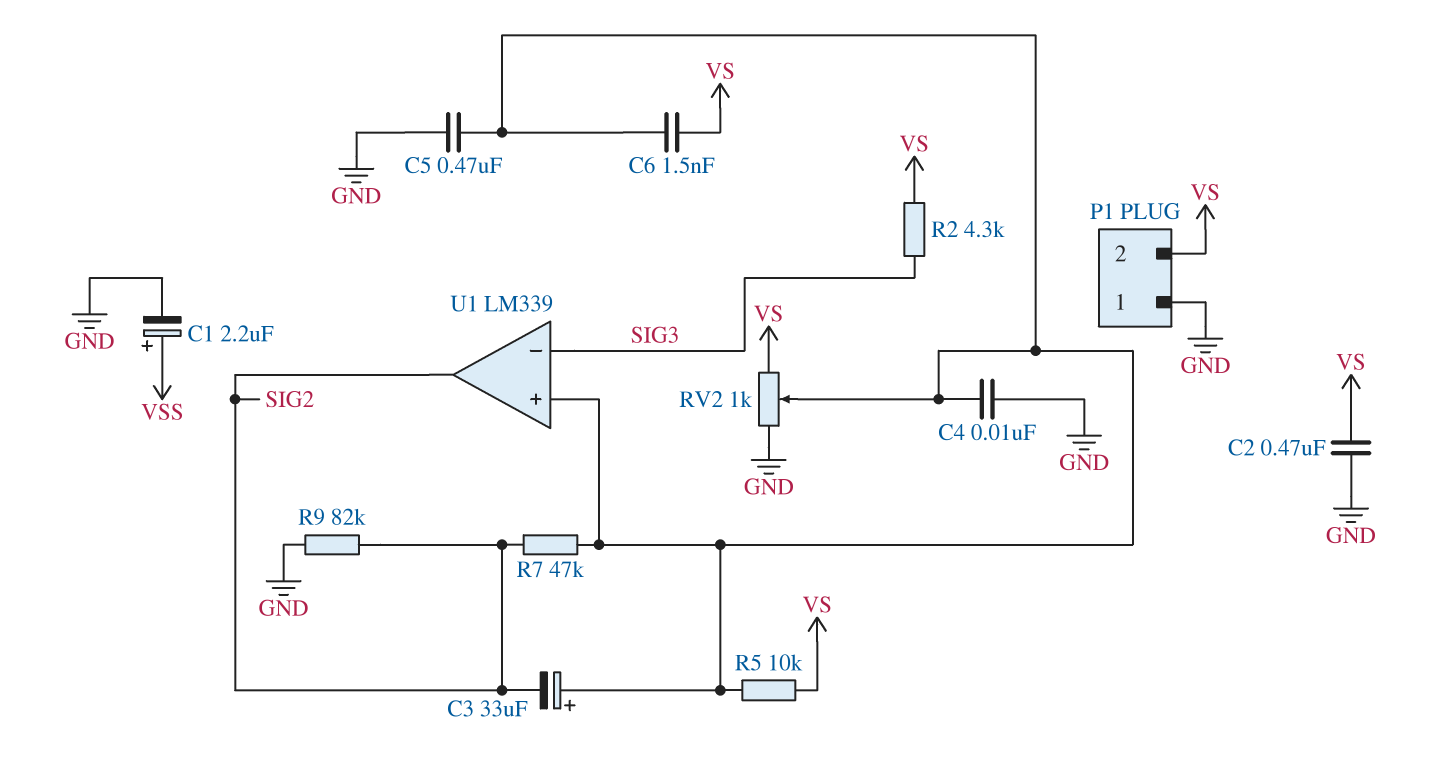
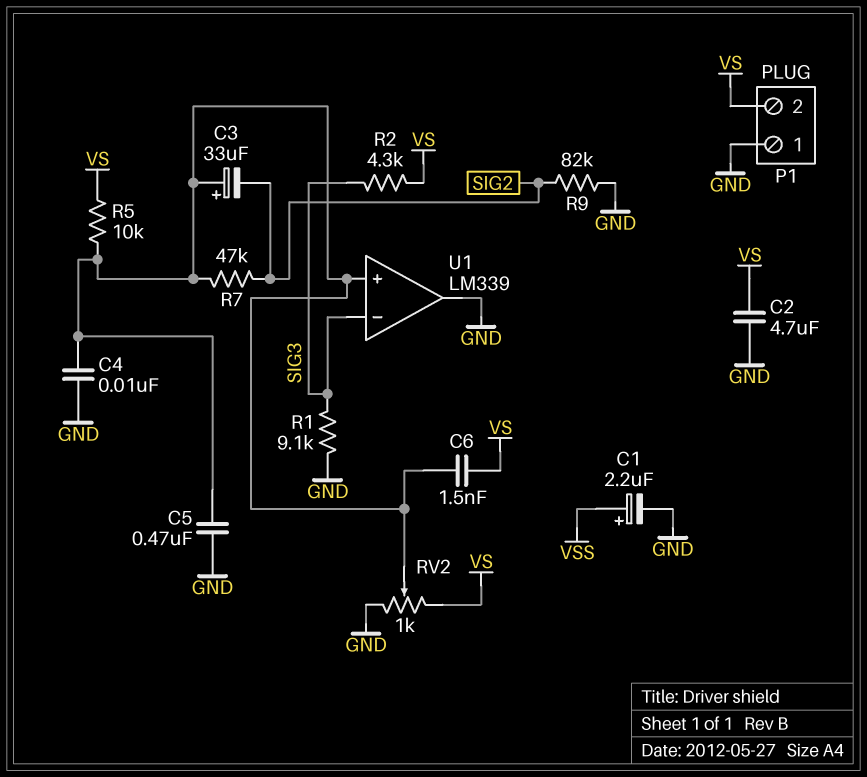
C2: 470nF (GND, VS) -> 4.7uF (GND, VS)
R1: none -> 9.1k (GND, SIG3)
U1 pin out: SIG2 -> GND

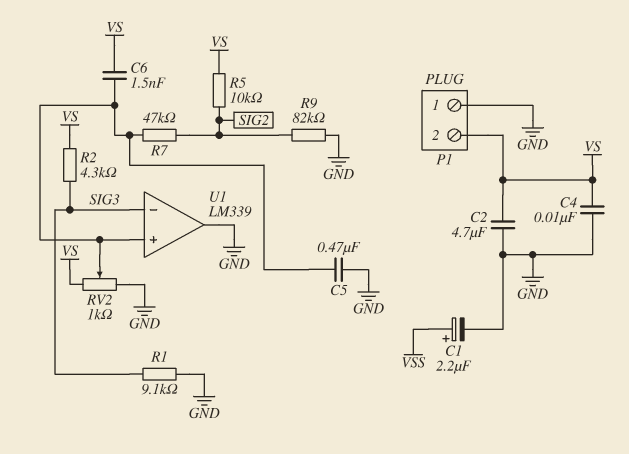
C3: 33uF (plus U1/in+, minus SIG2) -> none
C4: 10nF (GND, U1/in+) -> 10nF (GND, VS)
R5: 10k (U1/in+, VS) -> 10k (SIG2, VS)

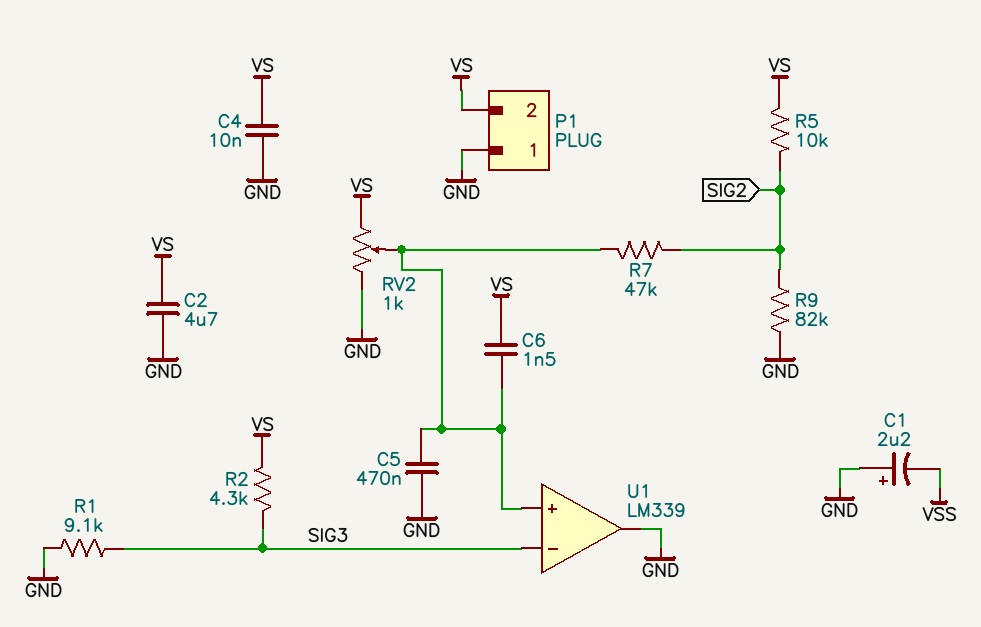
C1: 2.2uF (plus VSS, minus GND) -> 2.2uF (plus GND, minus VSS)

